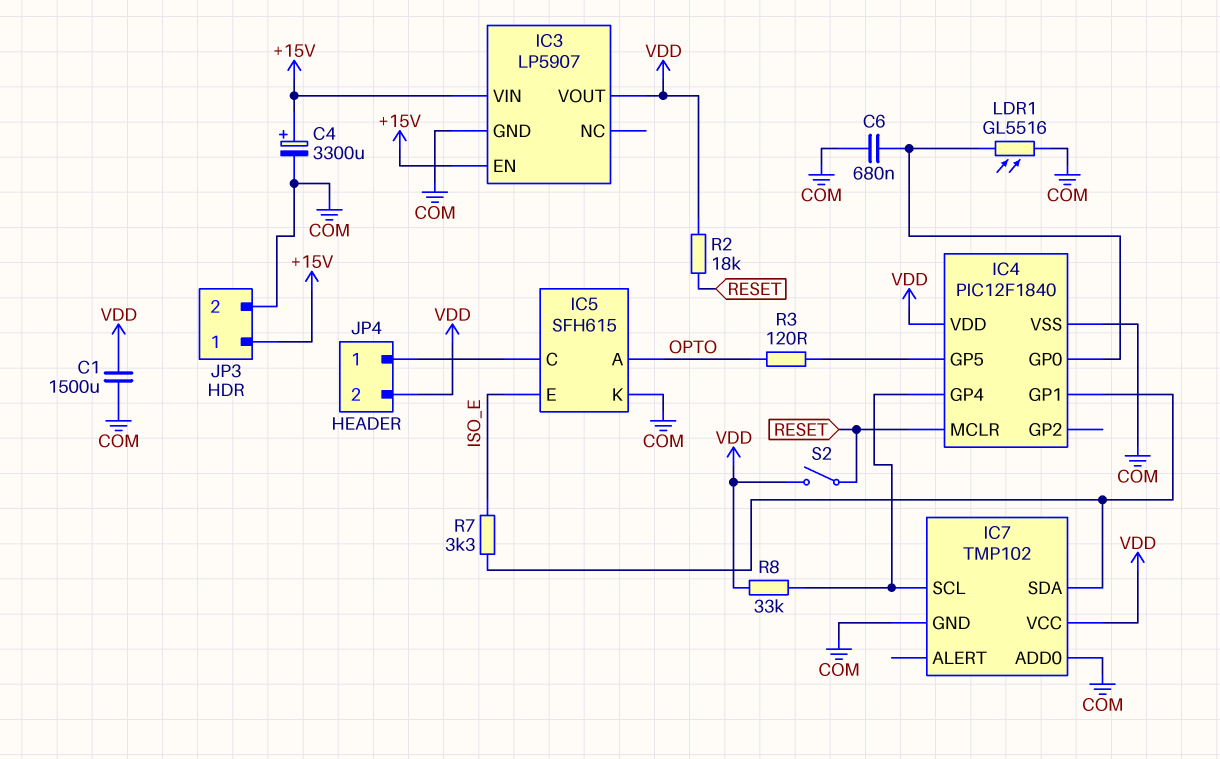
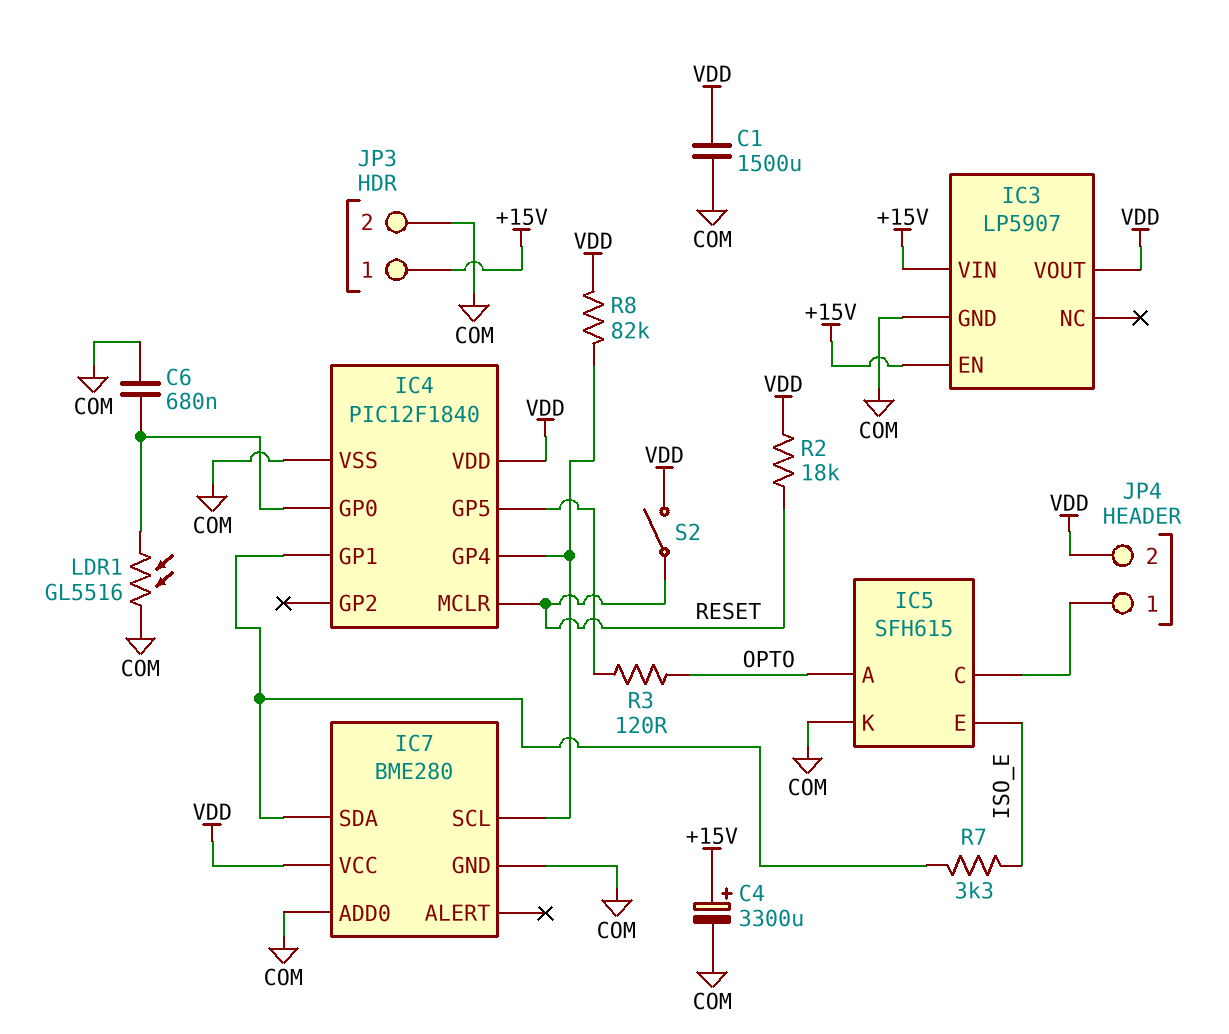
IC7: TMP102 -> BME280
R8: 33k (IC4/GP4, VDD) -> 82k (IC4/GP4, VDD)

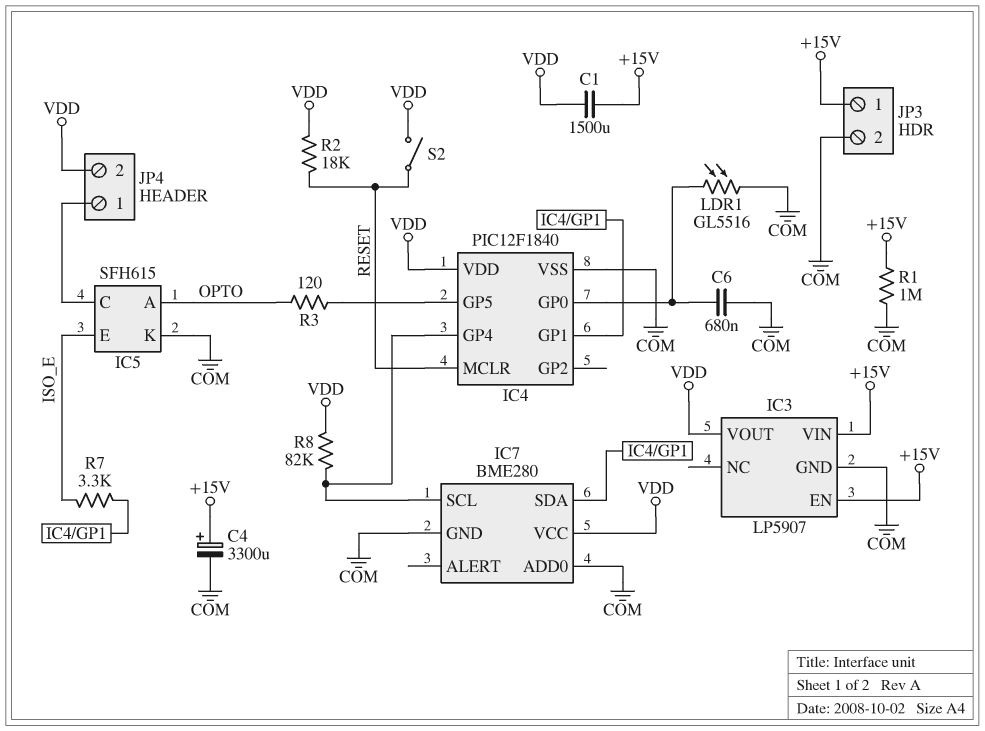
C1: 1500uF (COM, VDD) -> 1500uF (+15V, VDD)
R1: none -> 1M (+15V, COM)

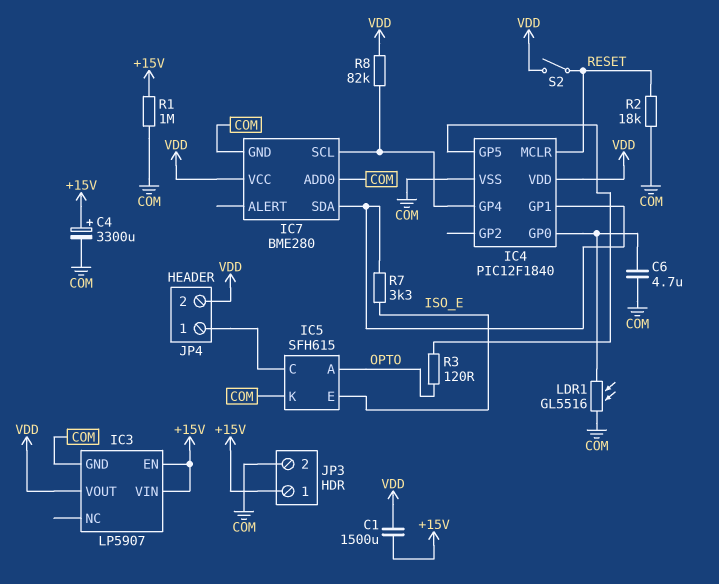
C6: 680nF (COM, IC4/GP0) -> 4.7uF (COM, IC4/GP0)
R2: 18k (RESET, VDD) -> 18k (COM, RESET)

